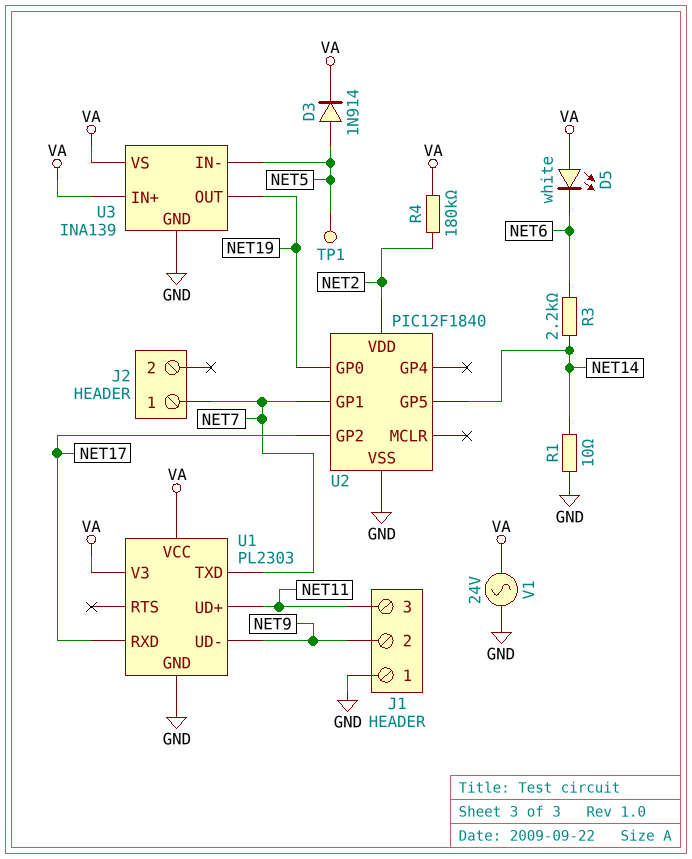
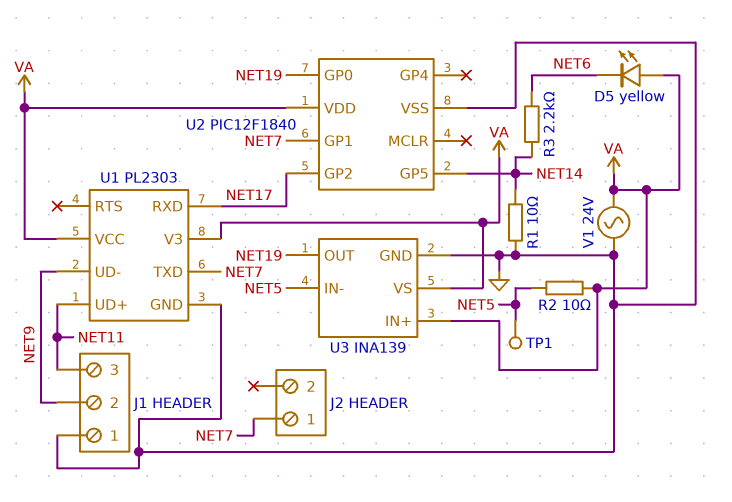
D3: diode 1N914 (A NET5, K VA) -> none
D5: LED white (A VA, K NET6) -> LED yellow (A VA, K NET6)
R2: none -> 10 (NET5, VA)
R4: 180k (NET2, VA) -> none
U2 pin VDD: NET2 -> VA

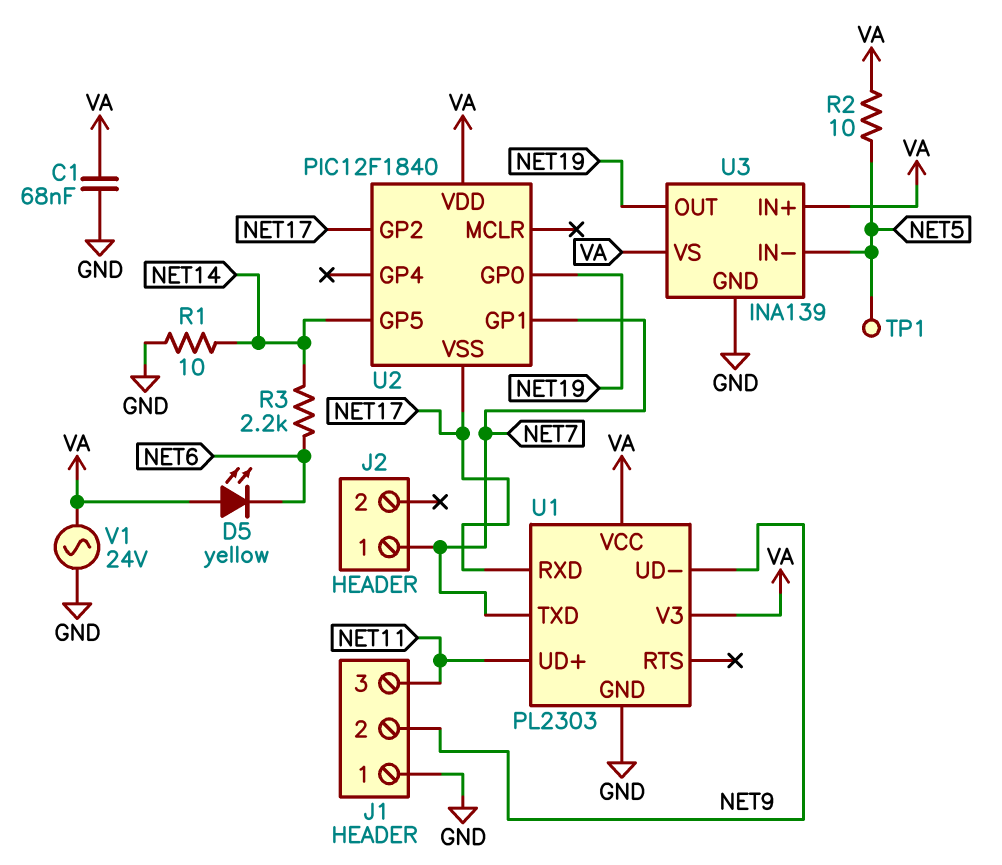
C1: none -> 68nF (GND, VA)
U2 pin VSS: GND -> NET17

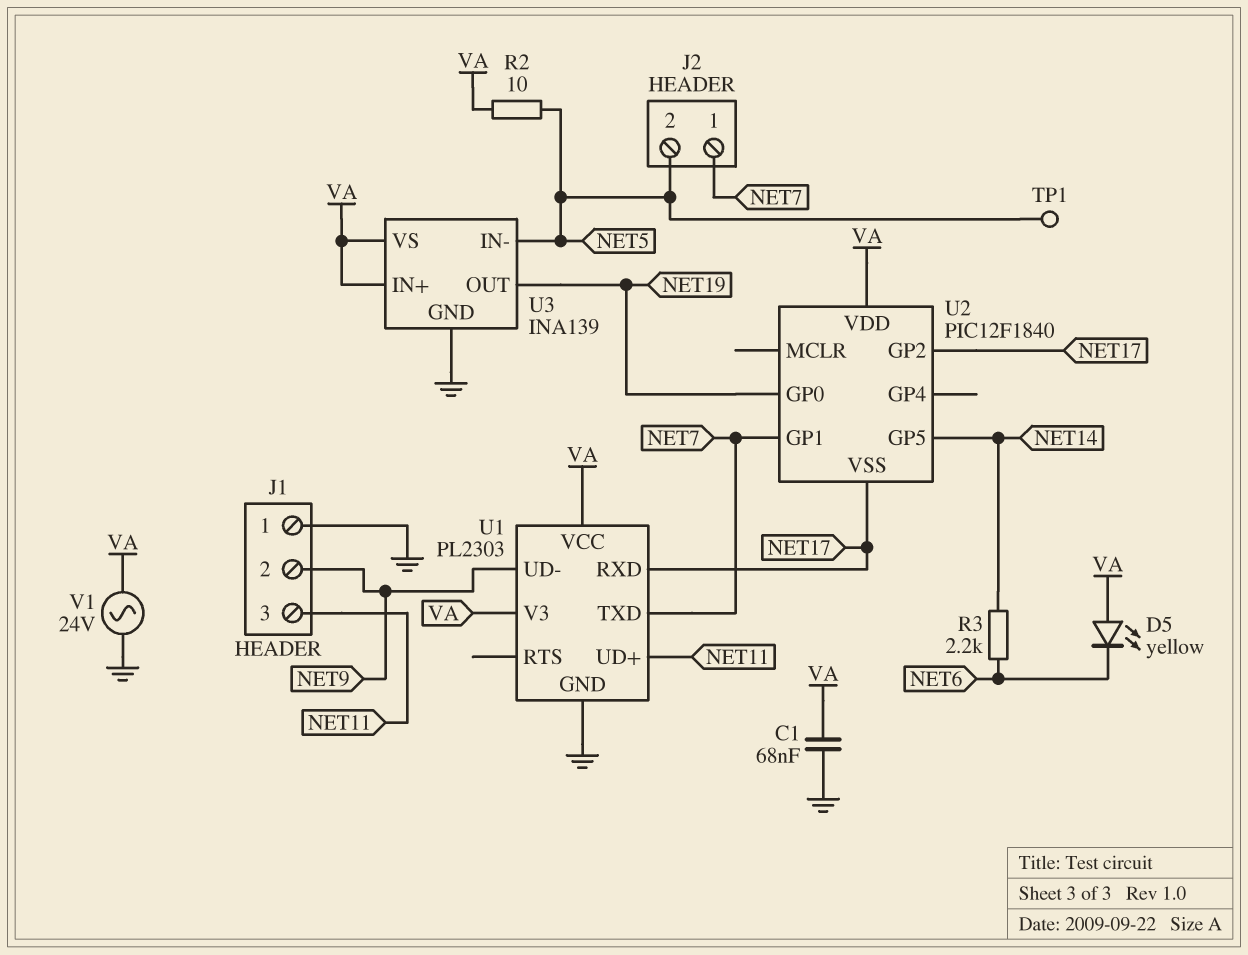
J2 pin 2: none -> NET5
R1: 10 (GND, NET14) -> none

